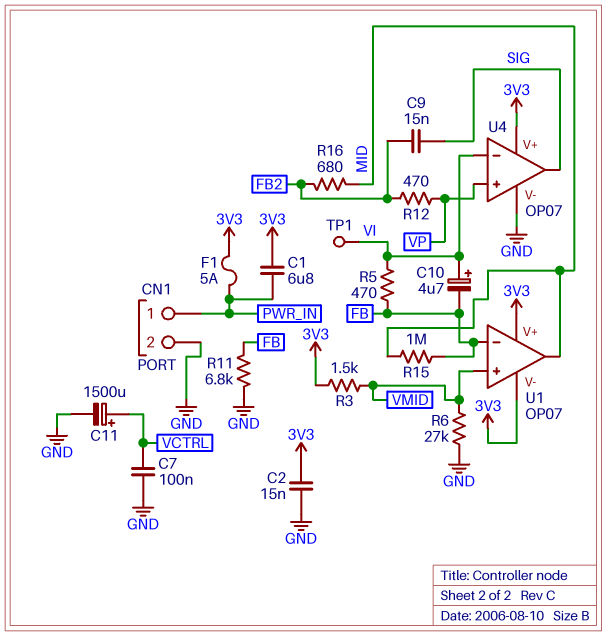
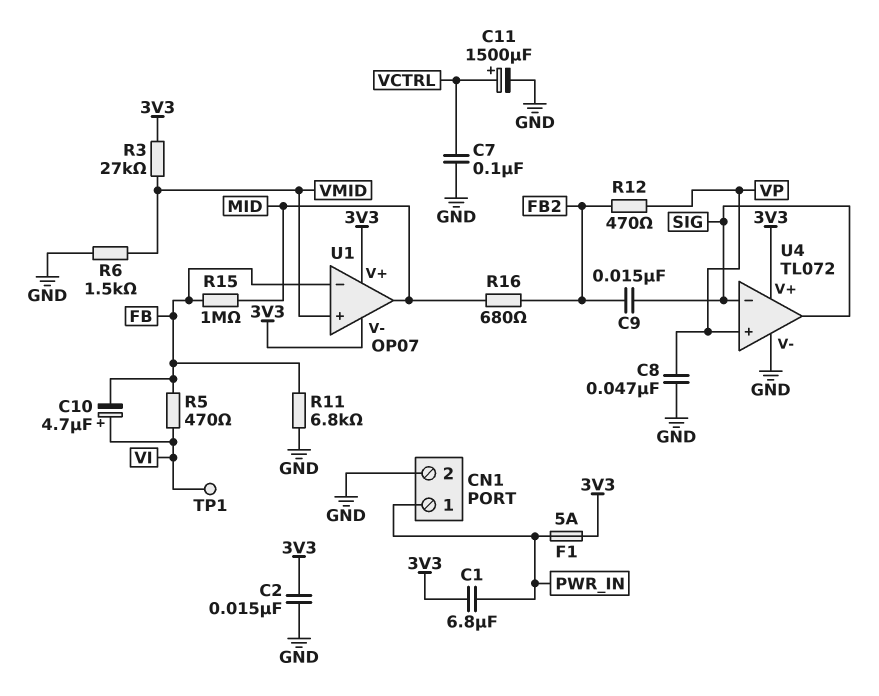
C8: none -> 47nF (GND, VP)
R3: 1.5k (3V3, VMID) -> 27k (3V3, VMID)
R6: 27k (GND, VMID) -> 1.5k (GND, VMID)
U4: OP07 -> TL072
U4 pin in-: VI -> SIG

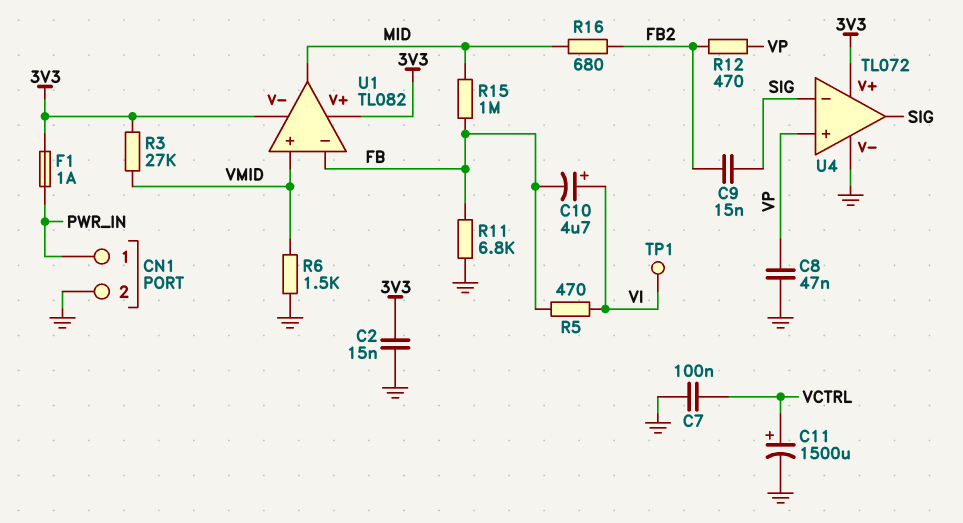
C1: 6.8uF (3V3, PWR_IN) -> none
F1: 5A (3V3, PWR_IN) -> 1A (3V3, PWR_IN)
U1: OP07 -> TL082

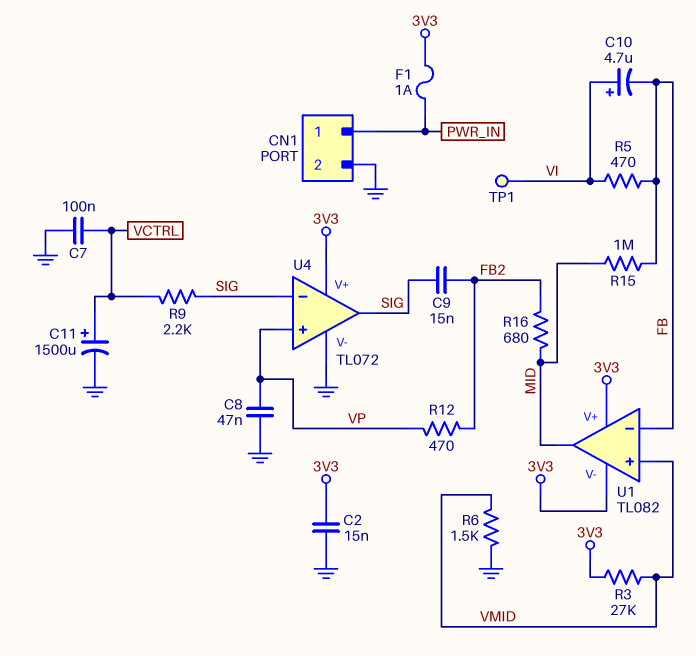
R9: none -> 2.2k (SIG, VCTRL)
R11: 6.8k (FB, GND) -> none

